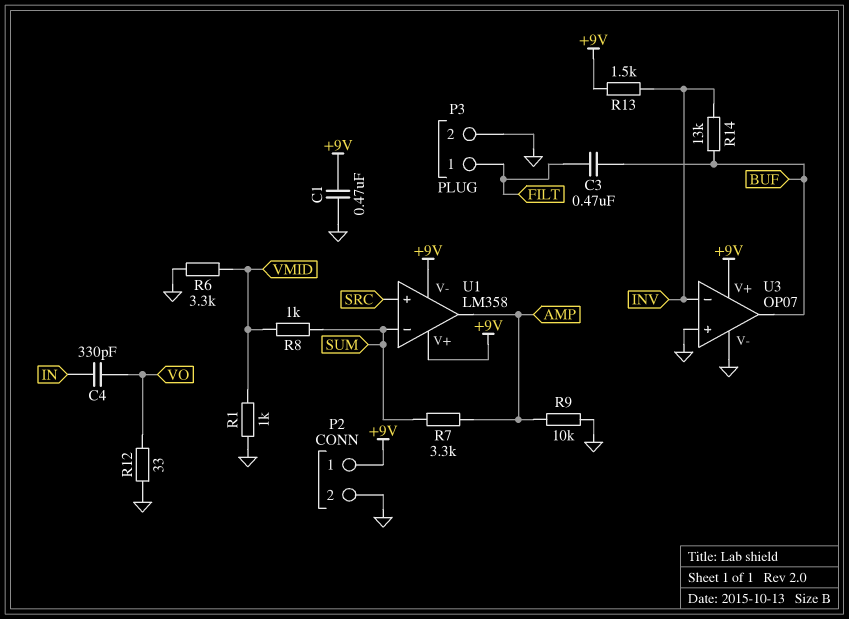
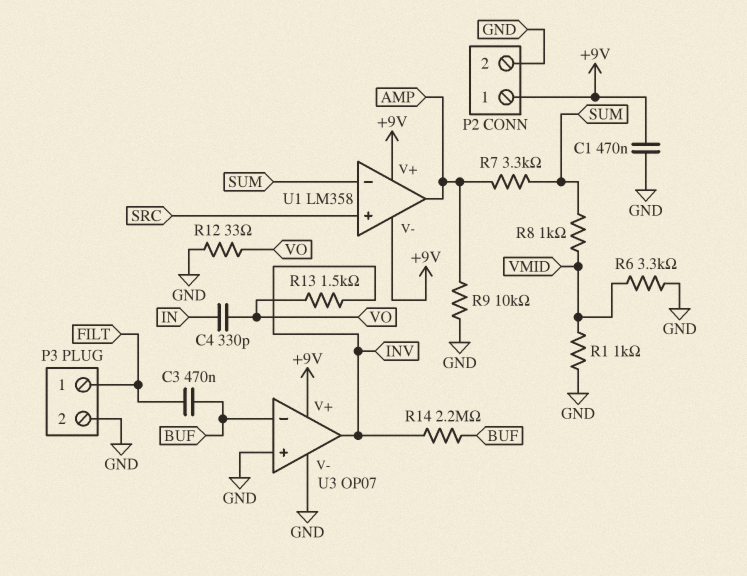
R13: 1.5k (+9V, INV) -> 1.5k (INV, VO)
R14: 13k (BUF, INV) -> 2.2M (BUF, INV)
U3 pin in-: INV -> BUF
U3 pin out: BUF -> INV

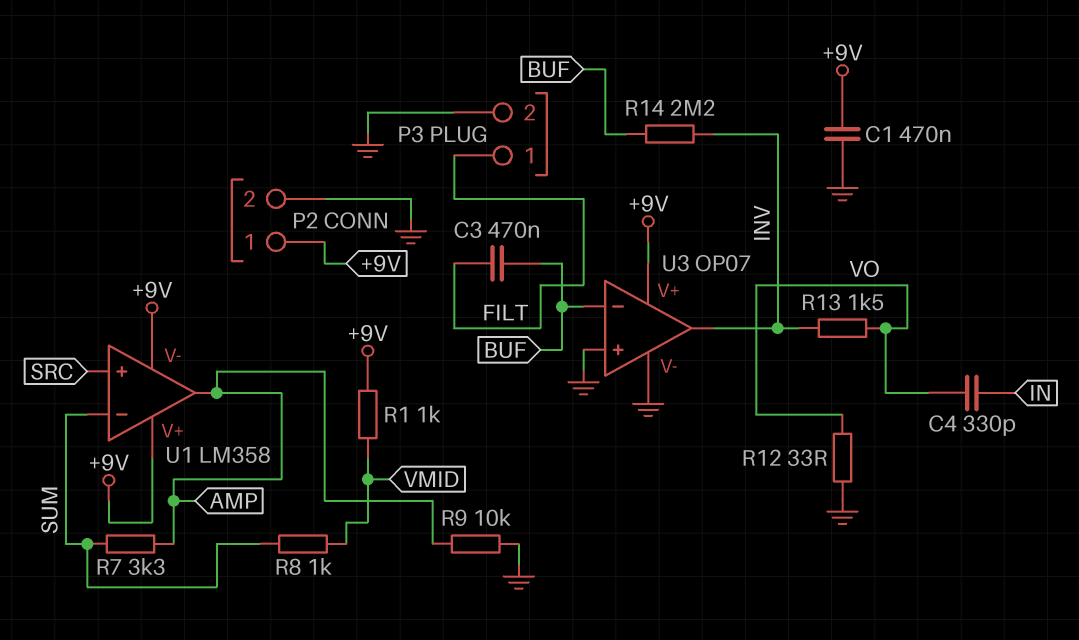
R1: 1k (GND, VMID) -> 1k (+9V, VMID)
R6: 3.3k (GND, VMID) -> none

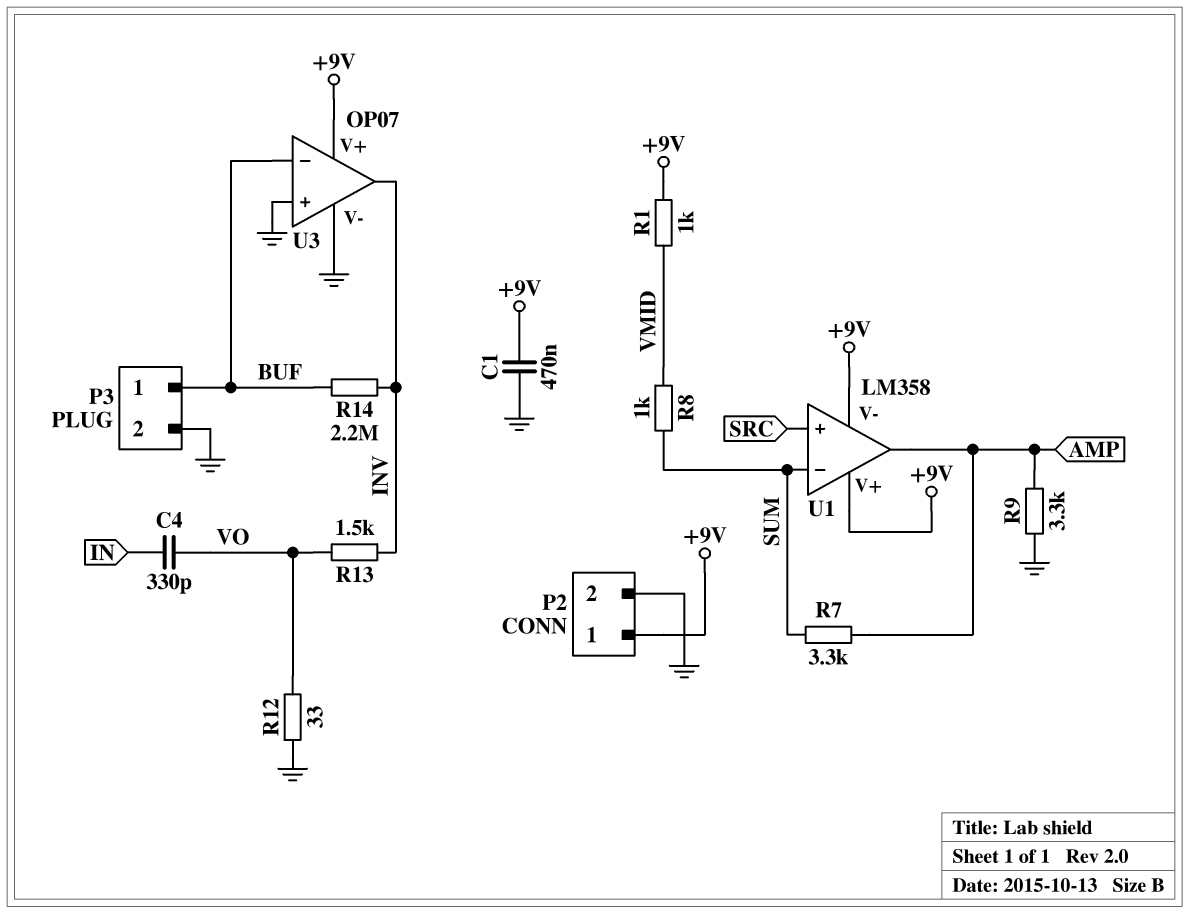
C3: 470nF (BUF, FILT) -> none
P3 pin 1: FILT -> BUF
R9: 10k (AMP, GND) -> 3.3k (AMP, GND)

